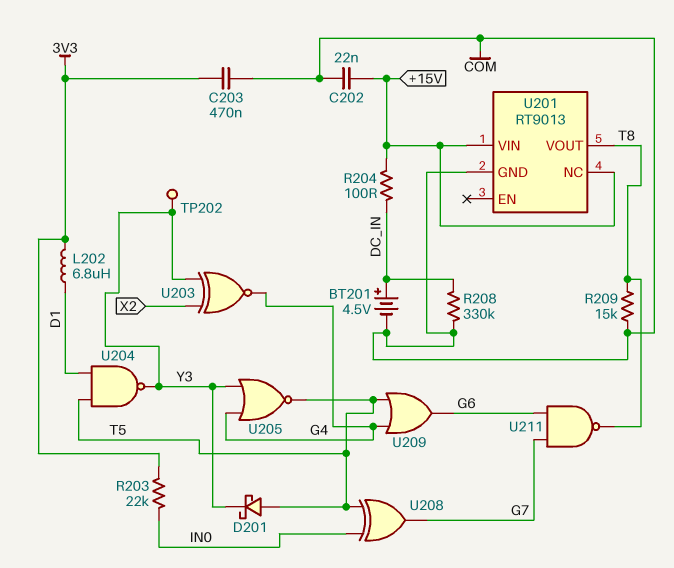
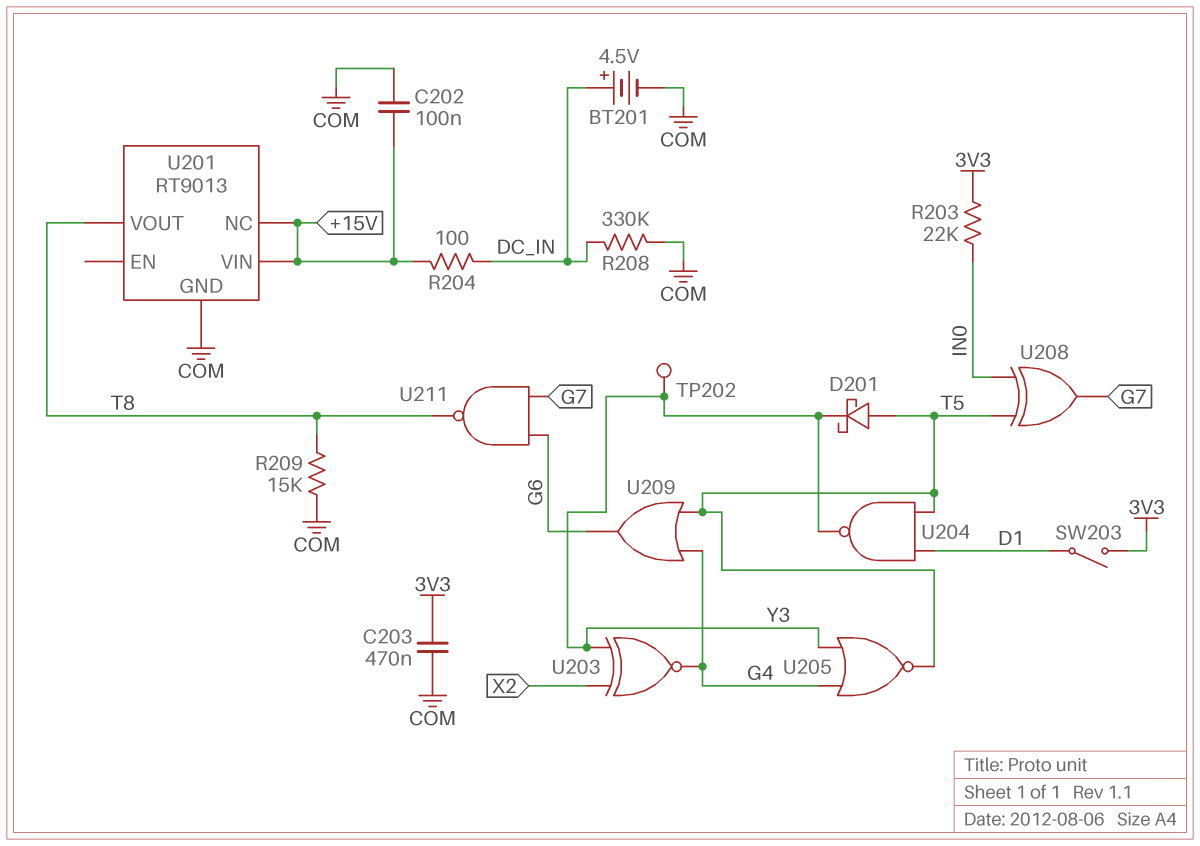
C202: 22nF (+15V, COM) -> 100nF (+15V, COM)
L202: 6.8uH (3V3, D1) -> none
SW203: none -> switch (3V3, D1)

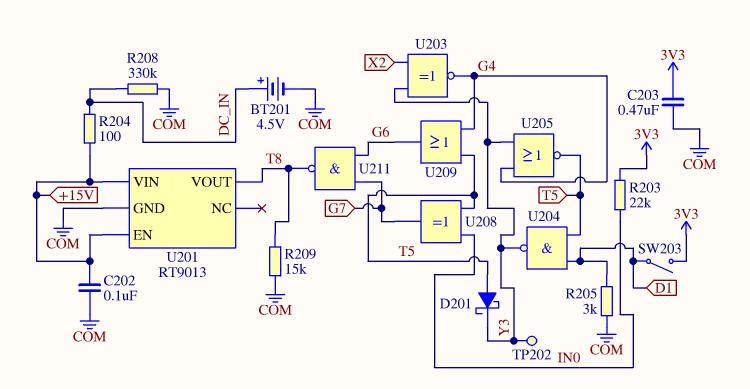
R205: none -> 3k (COM, D1)
U201 pin EN: none -> +15V
U201 pin NC: +15V -> none

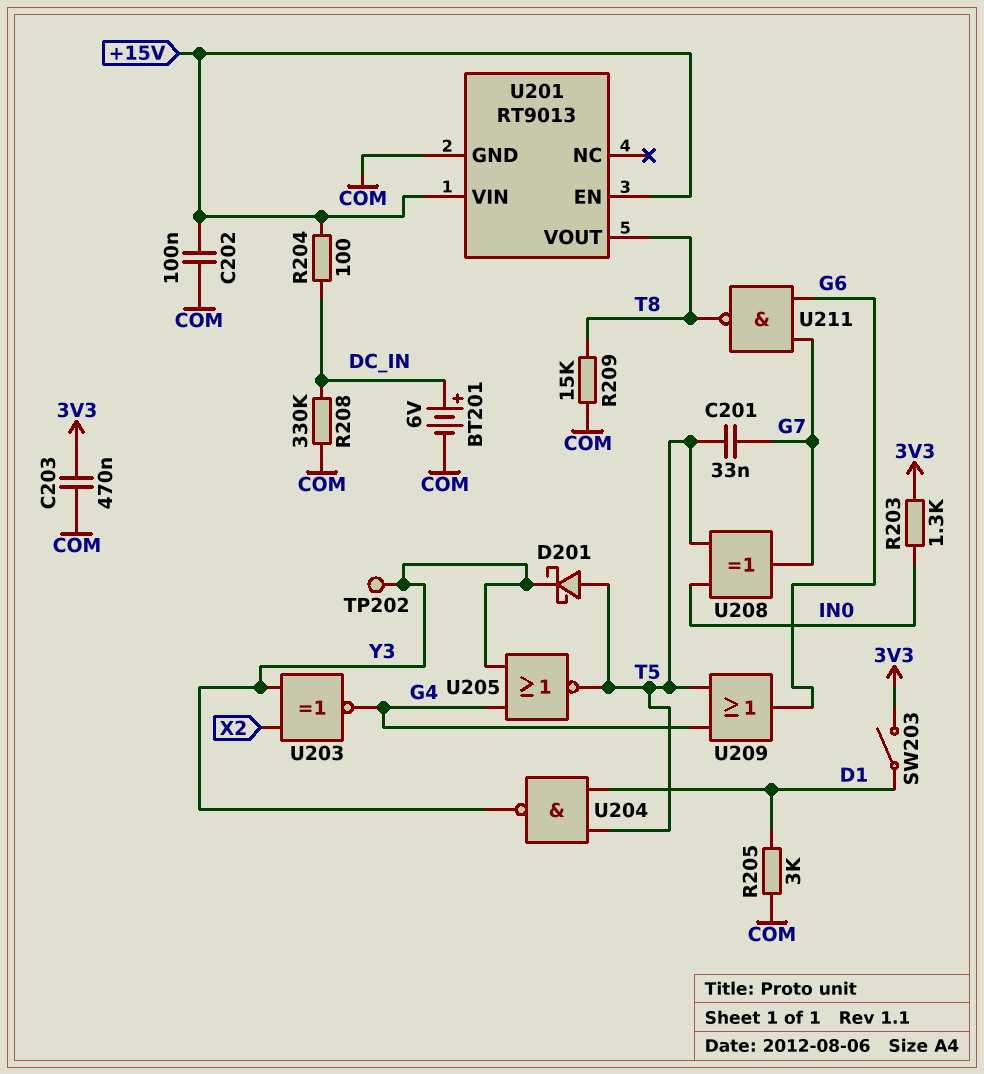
BT201: 4.5V (plus DC_IN, minus COM) -> 6V (plus DC_IN, minus COM)
C201: none -> 33nF (G7, T5)
R203: 22k (3V3, IN0) -> 1.3k (3V3, IN0)

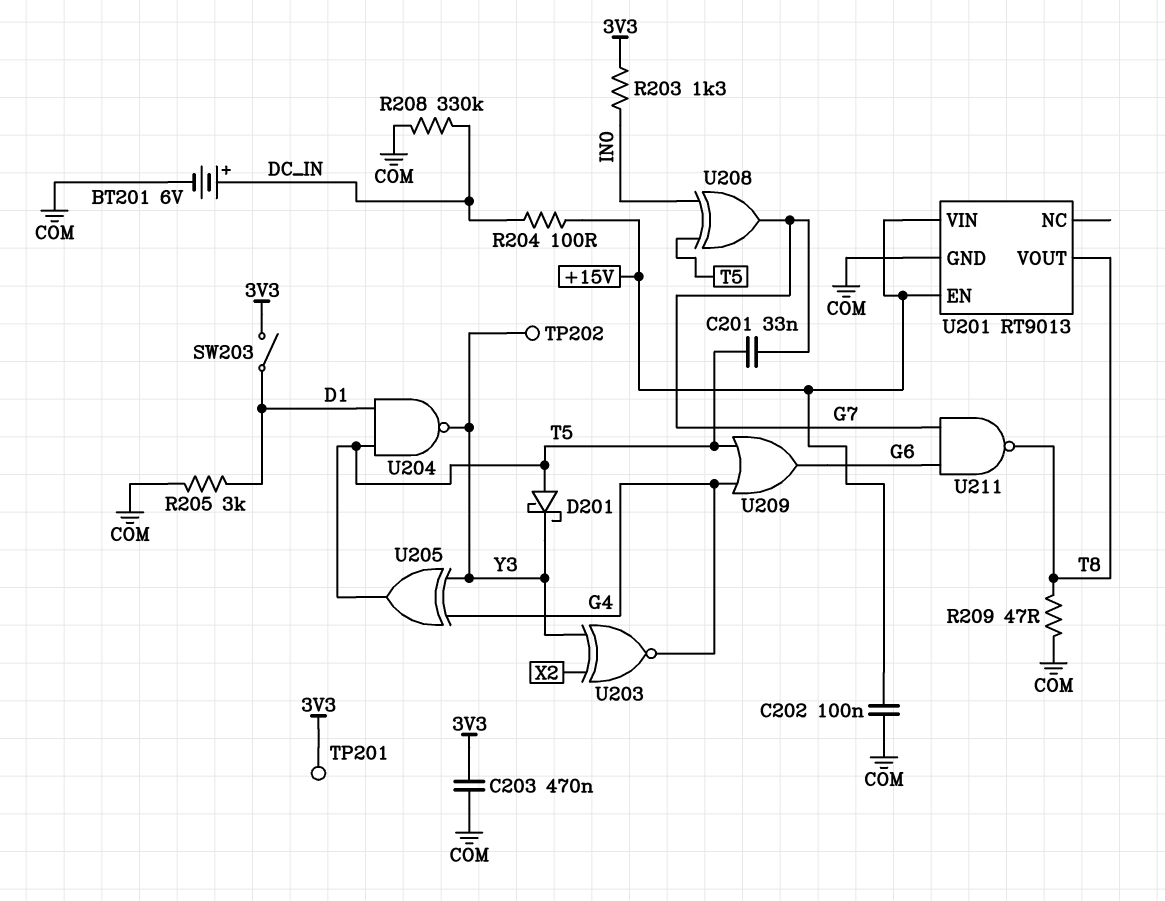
R209: 15k (COM, T8) -> 47 (COM, T8)
TP201: none -> test point (3V3)
U205: NOR (in G4, in Y3, out T5) -> XOR (in G4, in Y3, out T5)

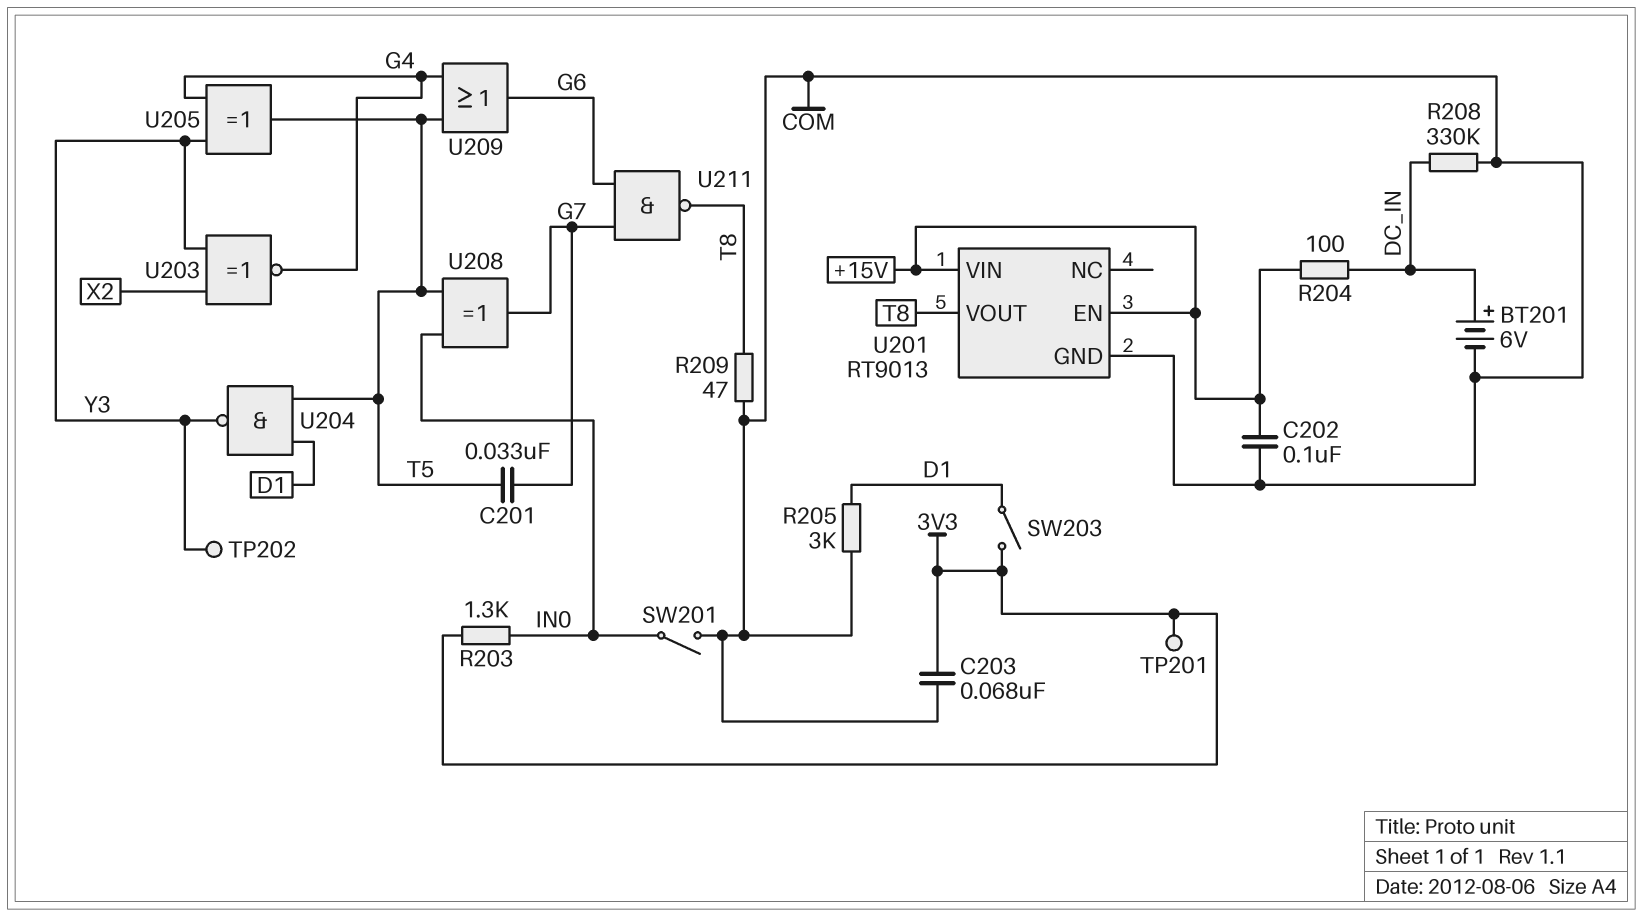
C203: 470nF (3V3, COM) -> 68nF (3V3, COM)
D201: schottky (A T5, K Y3) -> none
SW201: none -> switch (COM, IN0)

